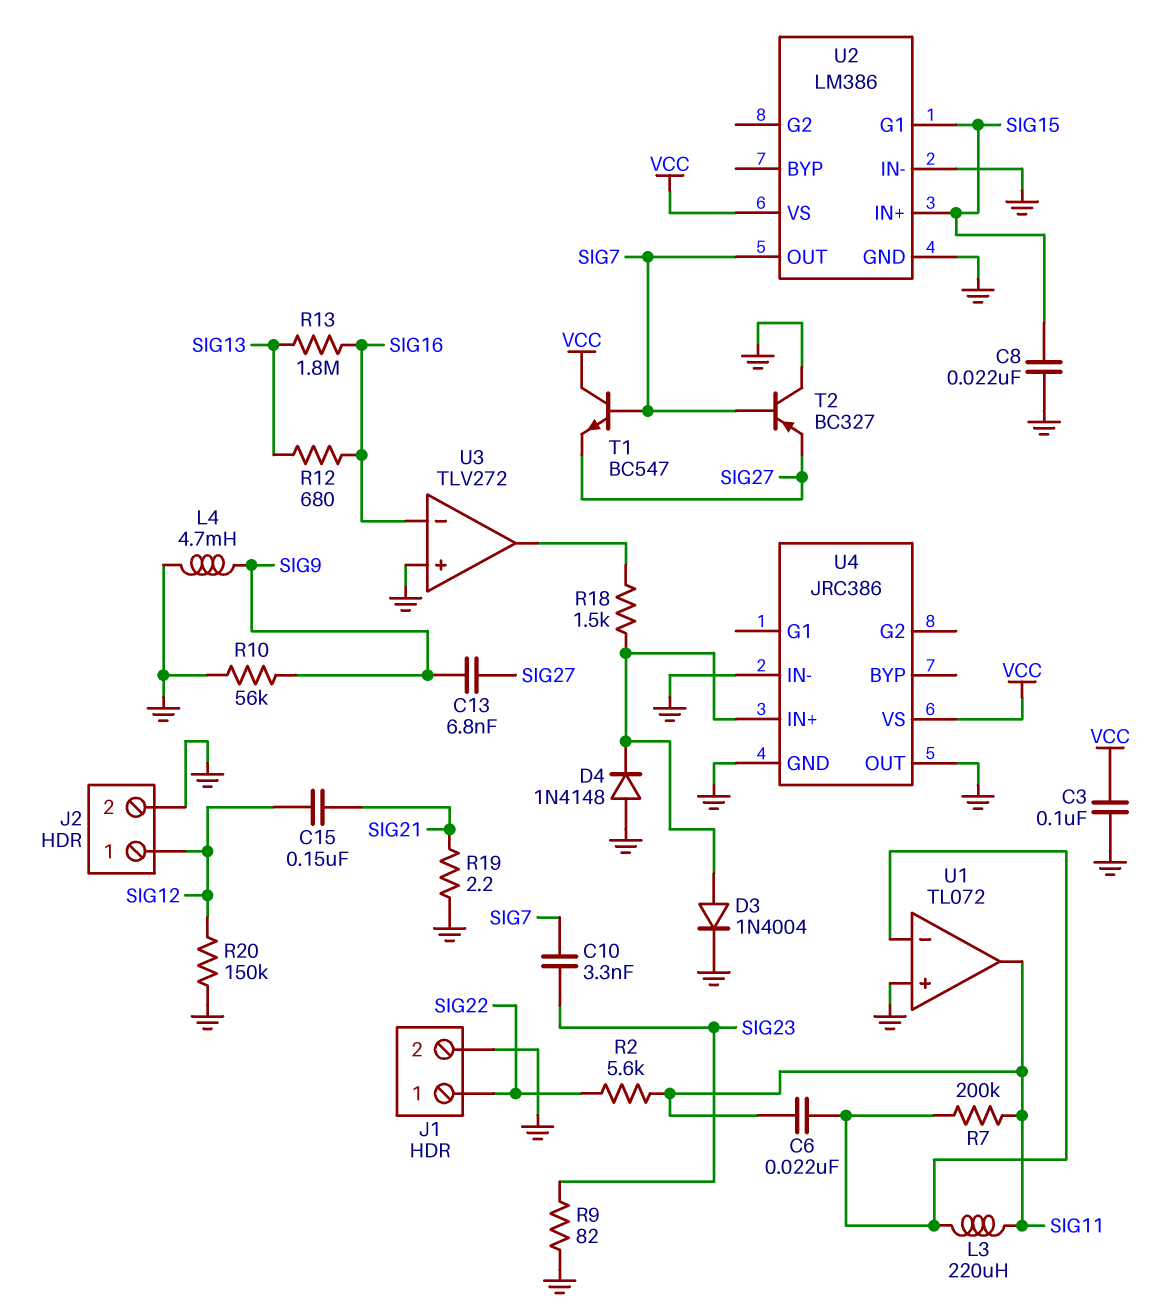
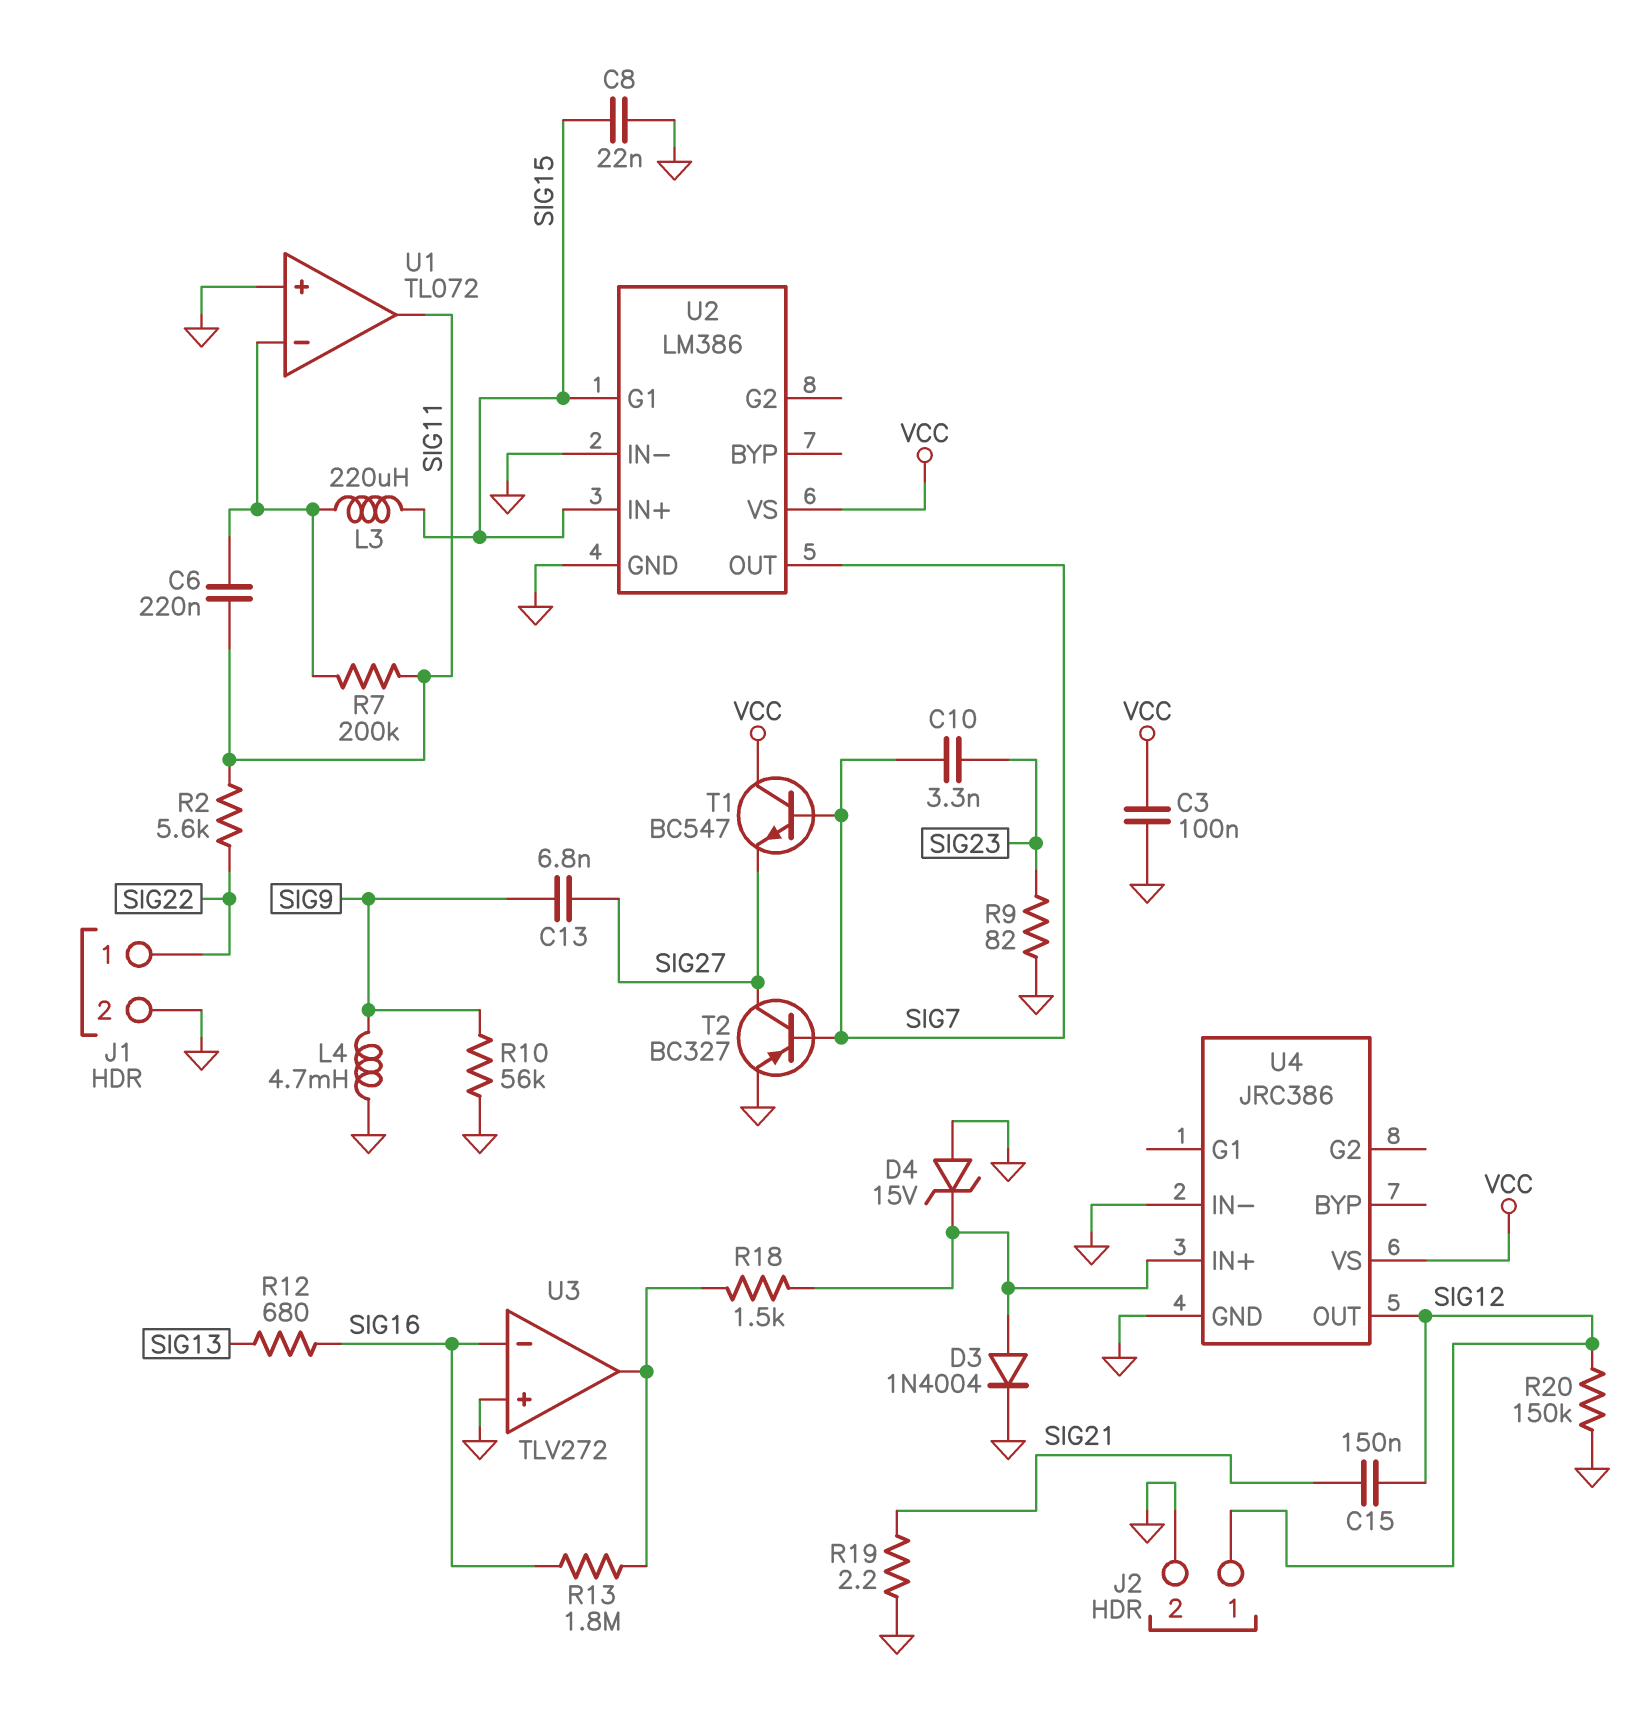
C6: 22nF (SIG11, U1/in-) -> 220nF (SIG11, U1/in-)
D4: diode 1N4148 (A GND, K U4/IN+) -> zener 15V (A GND, K U4/IN+)
L3: 220uH (SIG11, U1/in-) -> 220uH (SIG15, U1/in-)
R13: 1.8M (SIG13, SIG16) -> 1.8M (SIG16, U3/out)
T2: PNP BC327 (B SIG7, C GND, E SIG27) -> PNP BC327 (B SIG7, C SIG27, E GND)
U4 pin OUT: GND -> SIG12

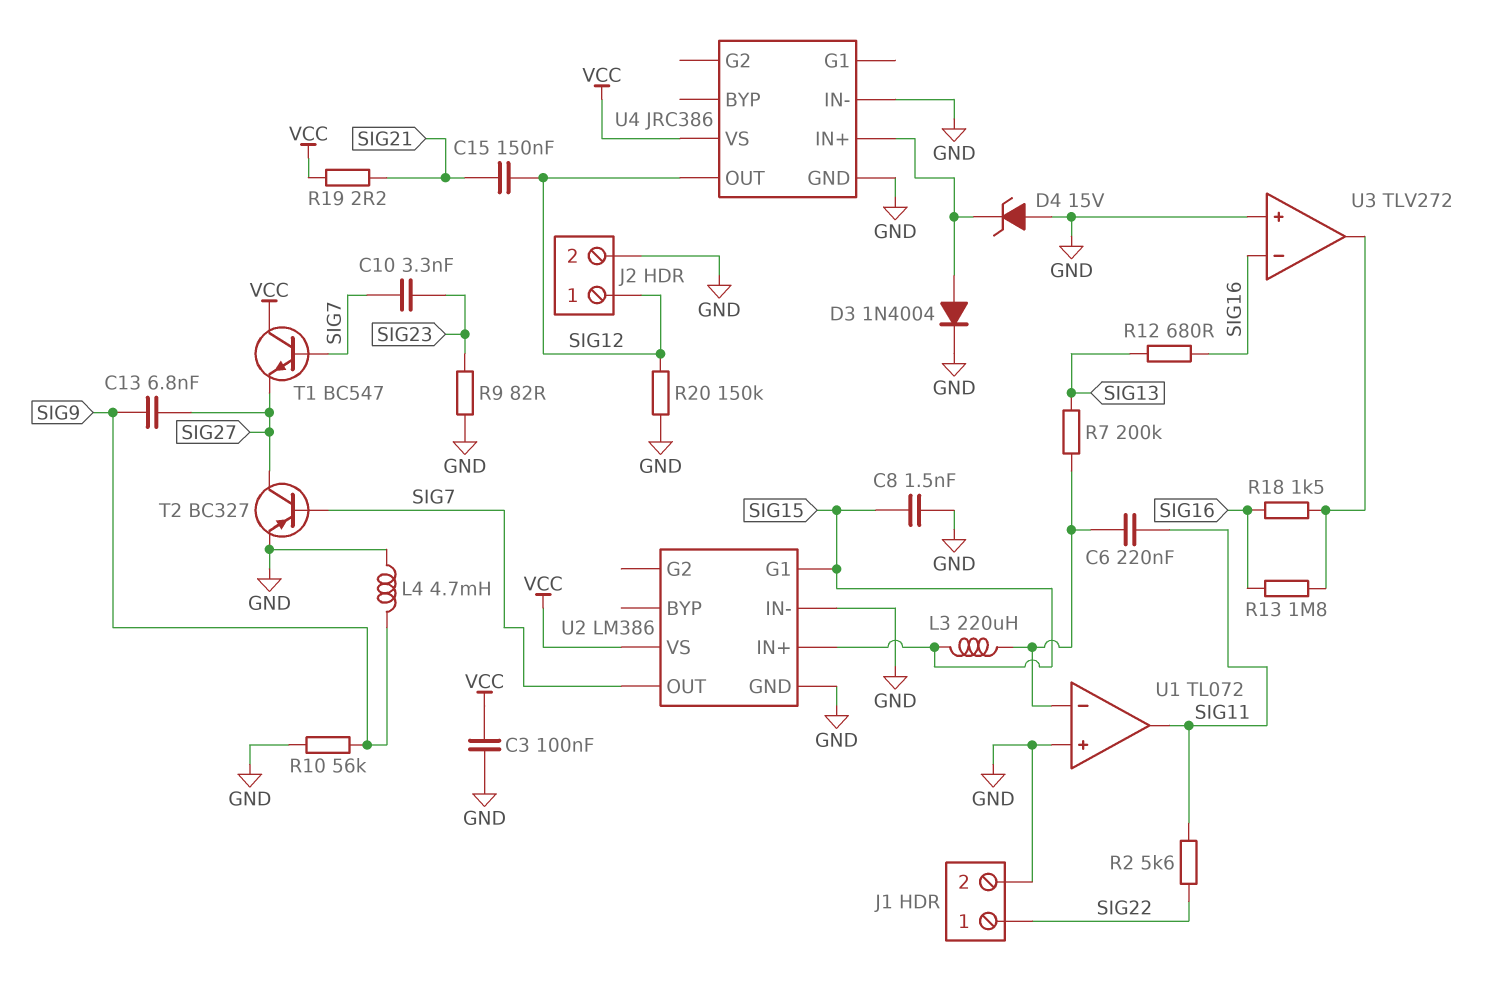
C8: 22nF (GND, SIG15) -> 1.5nF (GND, SIG15)
R7: 200k (SIG11, U1/in-) -> 200k (SIG13, U1/in-)
R18: 1.5k (U3/out, U4/IN+) -> 1.5k (SIG16, U3/out)
R19: 2.2 (GND, SIG21) -> 2.2 (SIG21, VCC)

